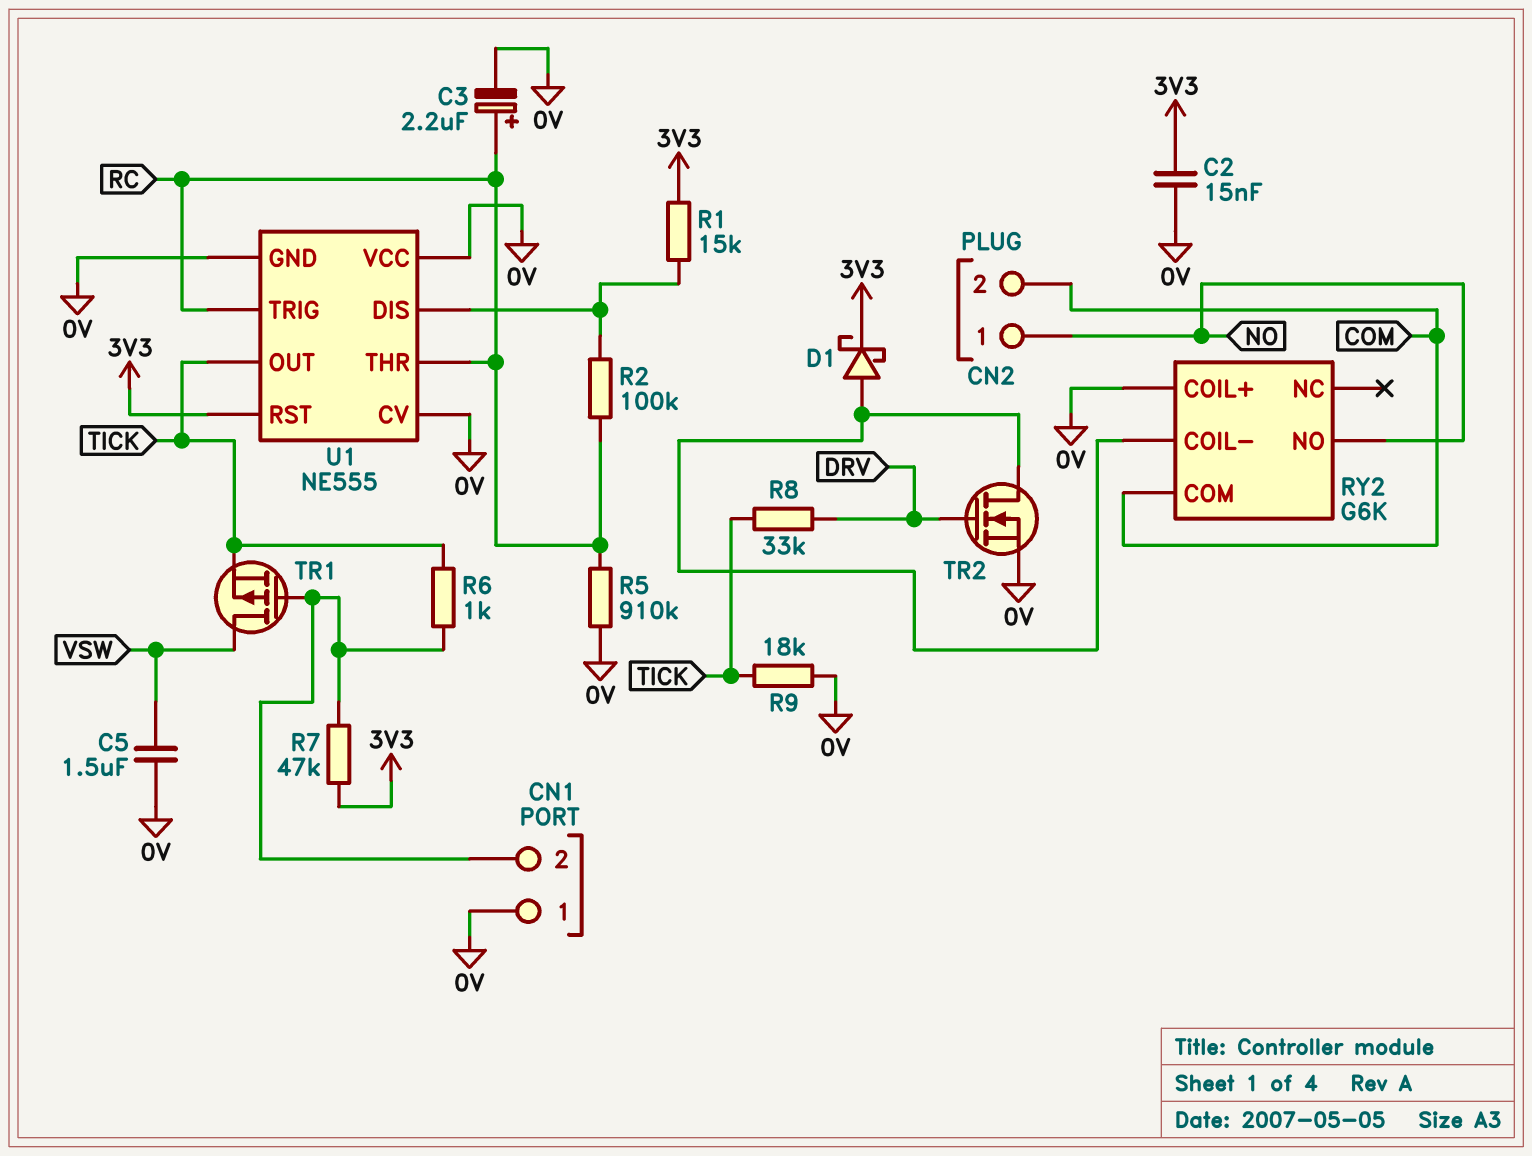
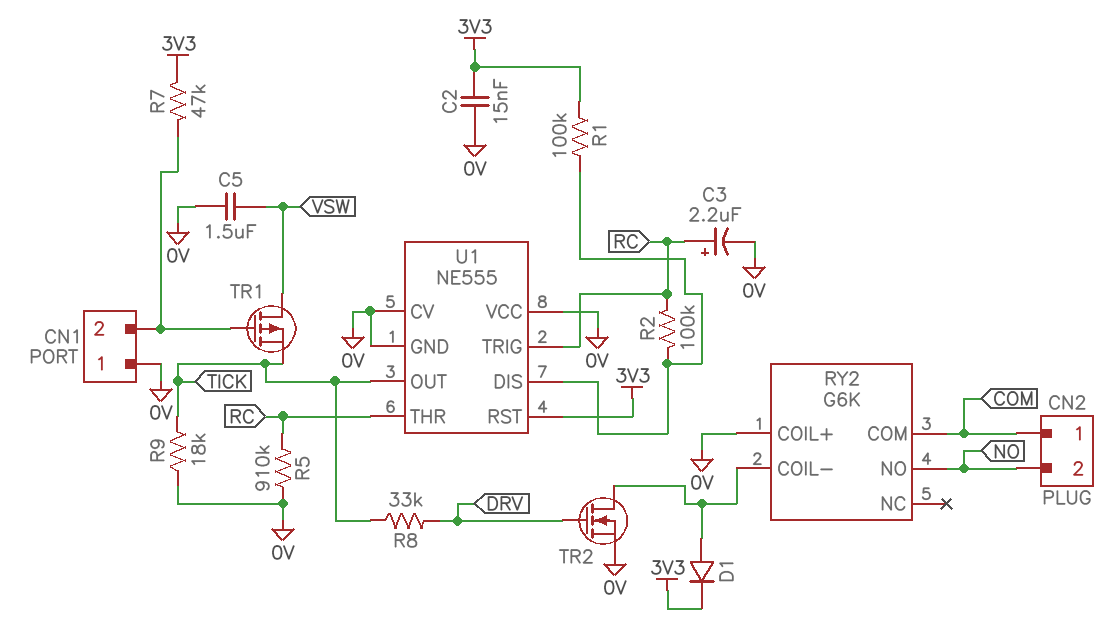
CN2 pin 1: NO -> COM
CN2 pin 2: COM -> NO
D1: schottky (A RY2/COIL-, K 3V3) -> diode (A RY2/COIL-, K 3V3)
R1: 15k (3V3, U1/DIS) -> 100k (3V3, U1/DIS)
R6: 1k (CN1/2, TICK) -> none

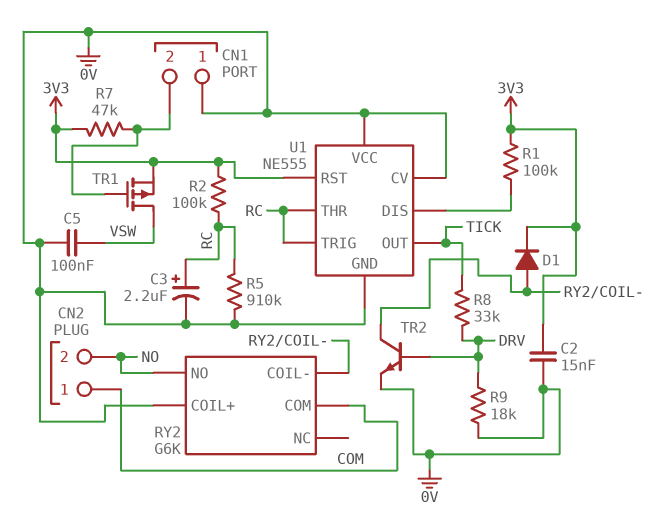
C5: 1.5uF (0V, VSW) -> 100nF (0V, VSW)
R2: 100k (RC, U1/DIS) -> 100k (3V3, RC)
R9: 18k (0V, TICK) -> 18k (0V, DRV)
TR1: PMOS (G CN1/2, D VSW, S TICK) -> PMOS (G CN1/2, D VSW, S 3V3)
TR2: NMOS (G DRV, D RY2/COIL-, S 0V) -> NPN (B DRV, C RY2/COIL-, E 0V)

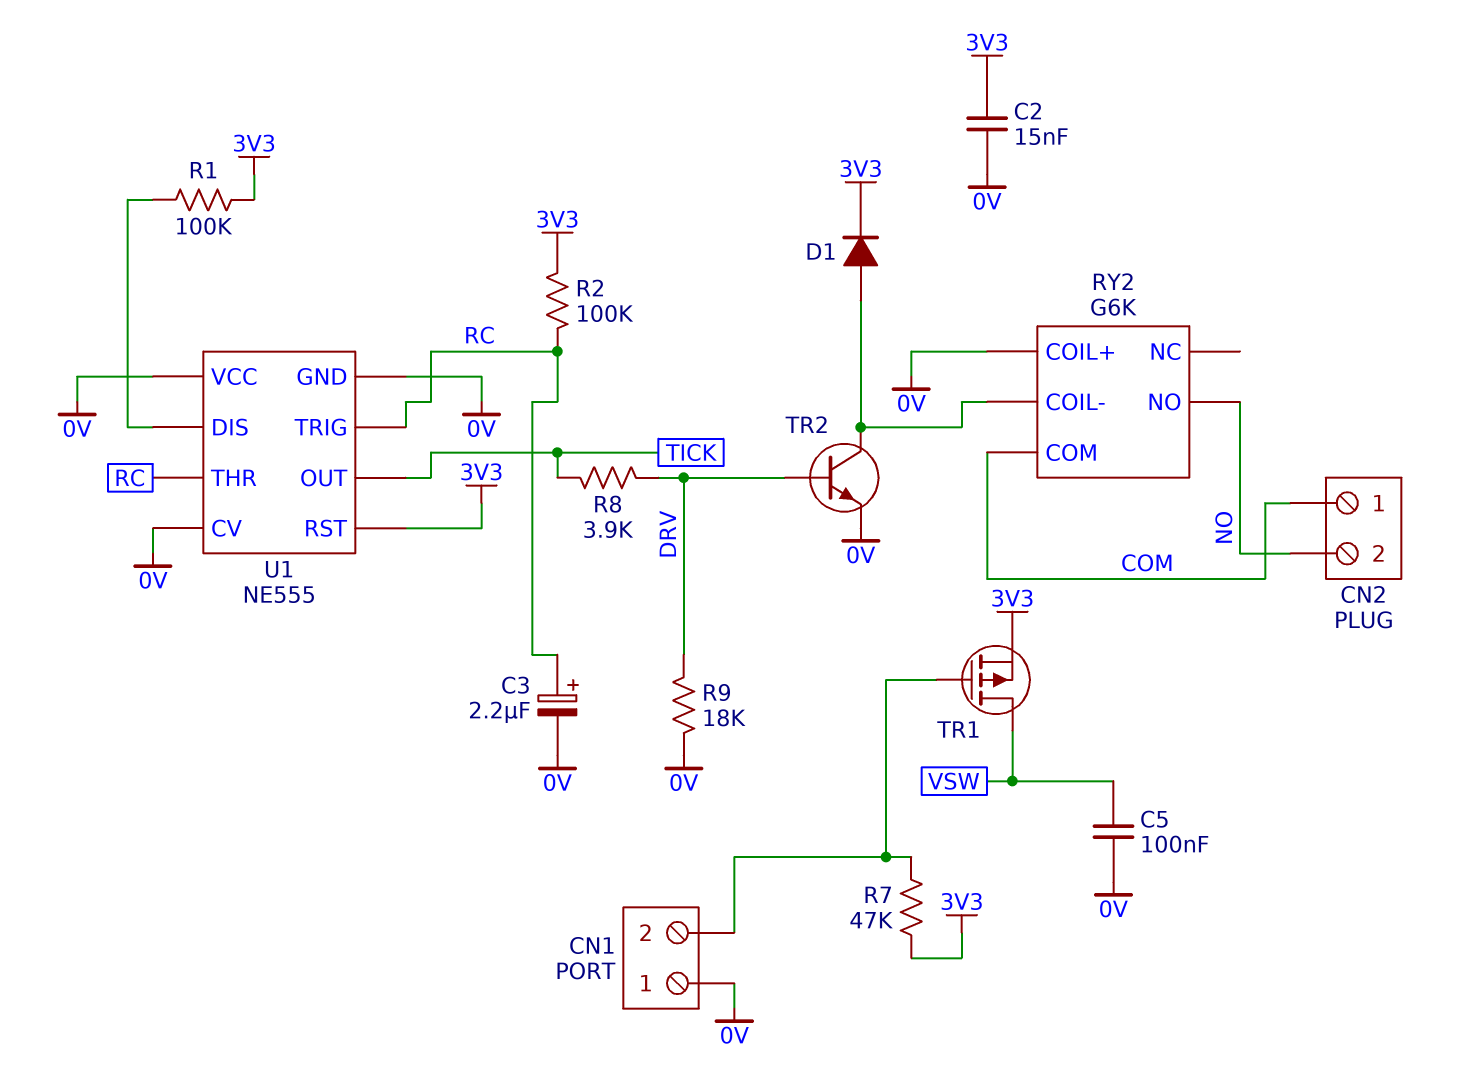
R5: 910k (0V, RC) -> none
R8: 33k (DRV, TICK) -> 3.9k (DRV, TICK)

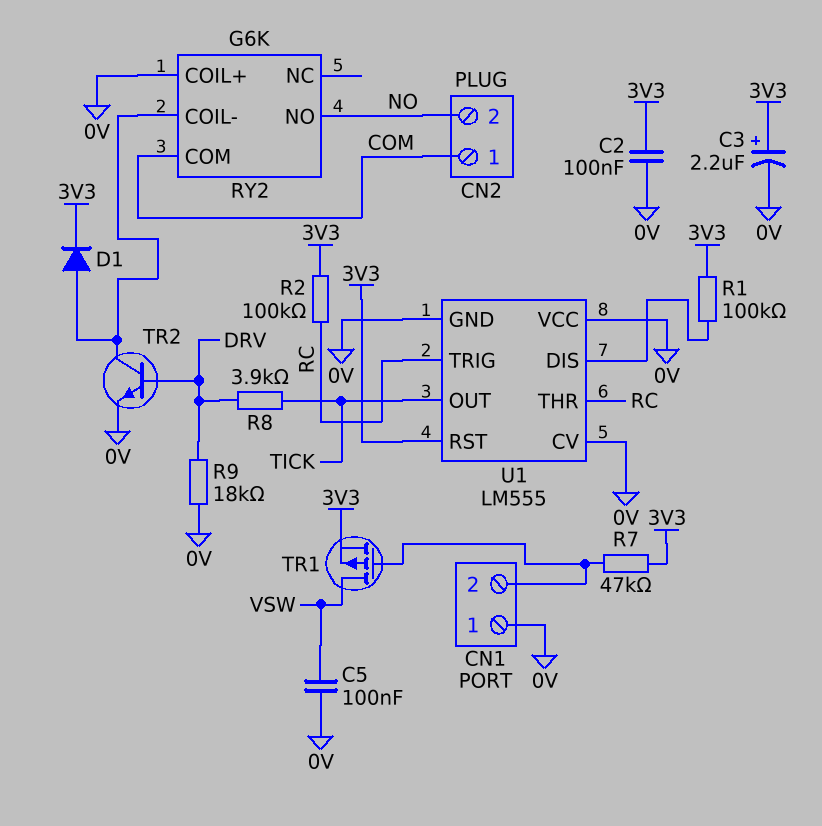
C2: 15nF (0V, 3V3) -> 100nF (0V, 3V3)
C3: 2.2uF (plus RC, minus 0V) -> 2.2uF (plus 3V3, minus 0V)
U1: NE555 -> LM555

